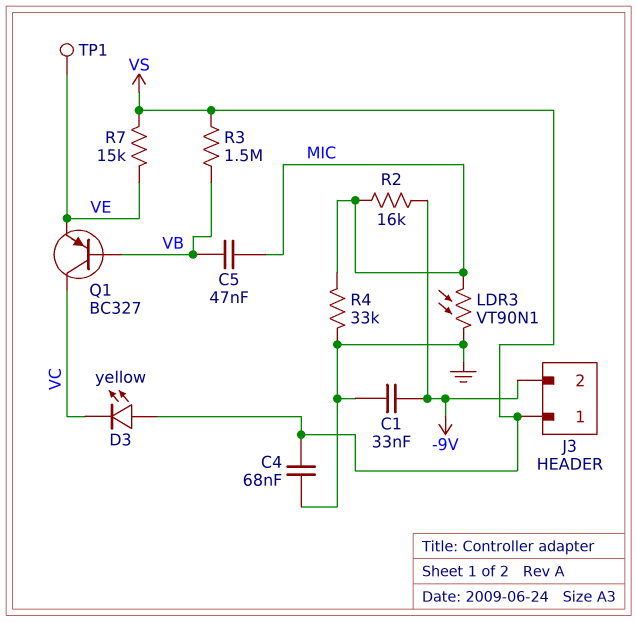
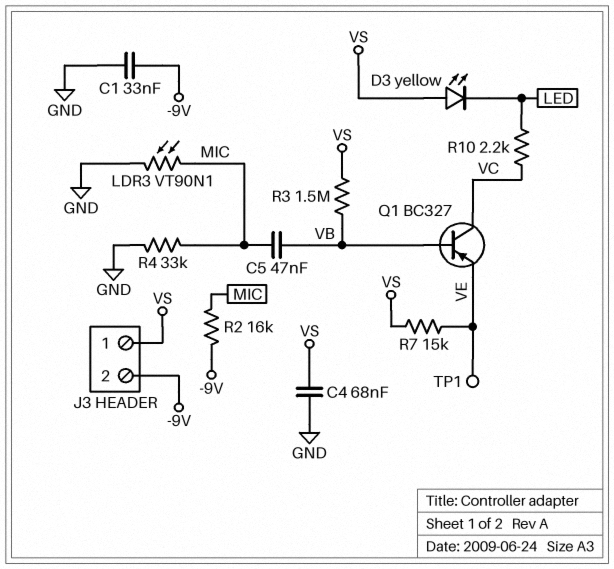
D3: LED yellow (A VS, K VC) -> LED yellow (A VS, K LED)
R10: none -> 2.2k (LED, VC)

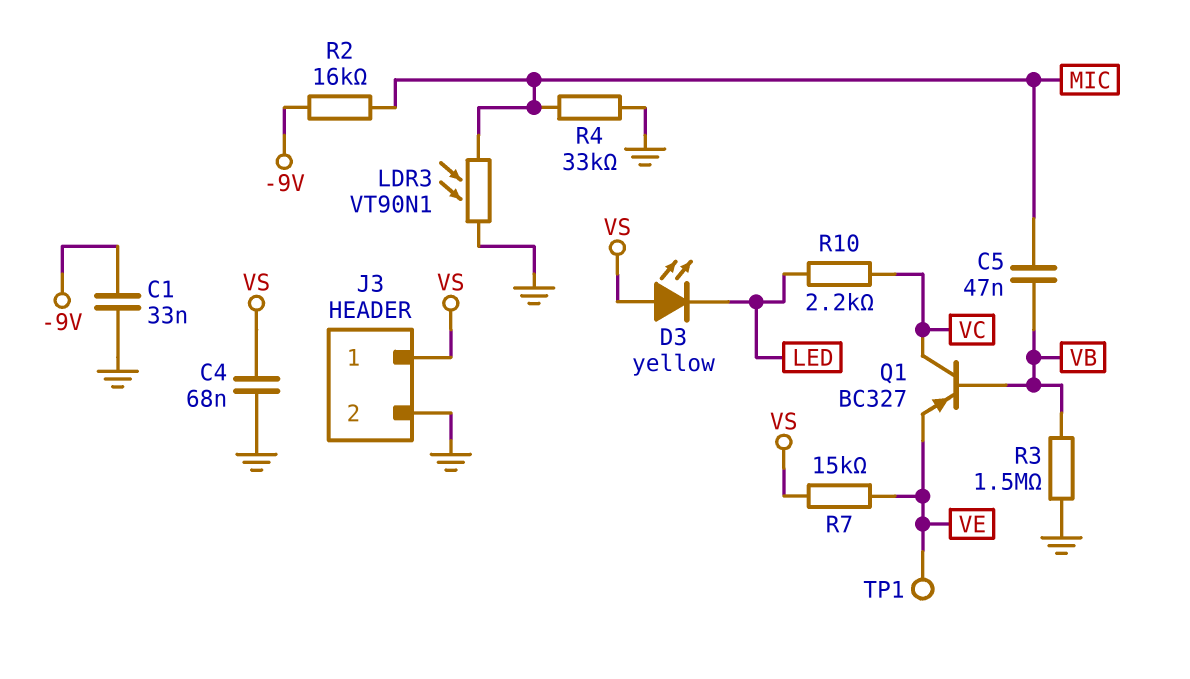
J3 pin 2: -9V -> GND
R3: 1.5M (VB, VS) -> 1.5M (GND, VB)

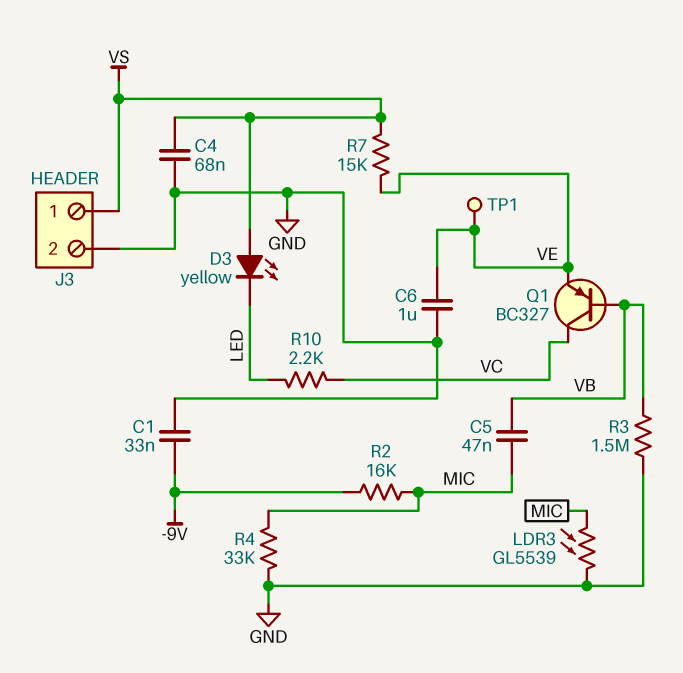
C6: none -> 1uF (GND, VE)
LDR3: VT90N1 (GND, MIC) -> GL5539 (GND, MIC)

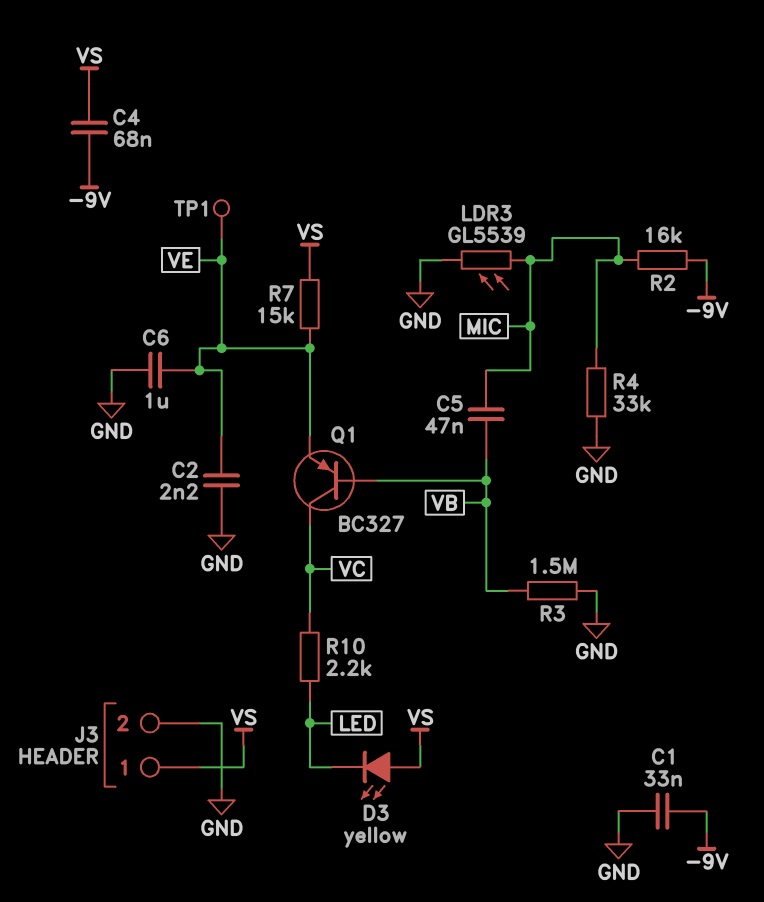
C2: none -> 2.2nF (GND, VE)
C4: 68nF (GND, VS) -> 68nF (-9V, VS)

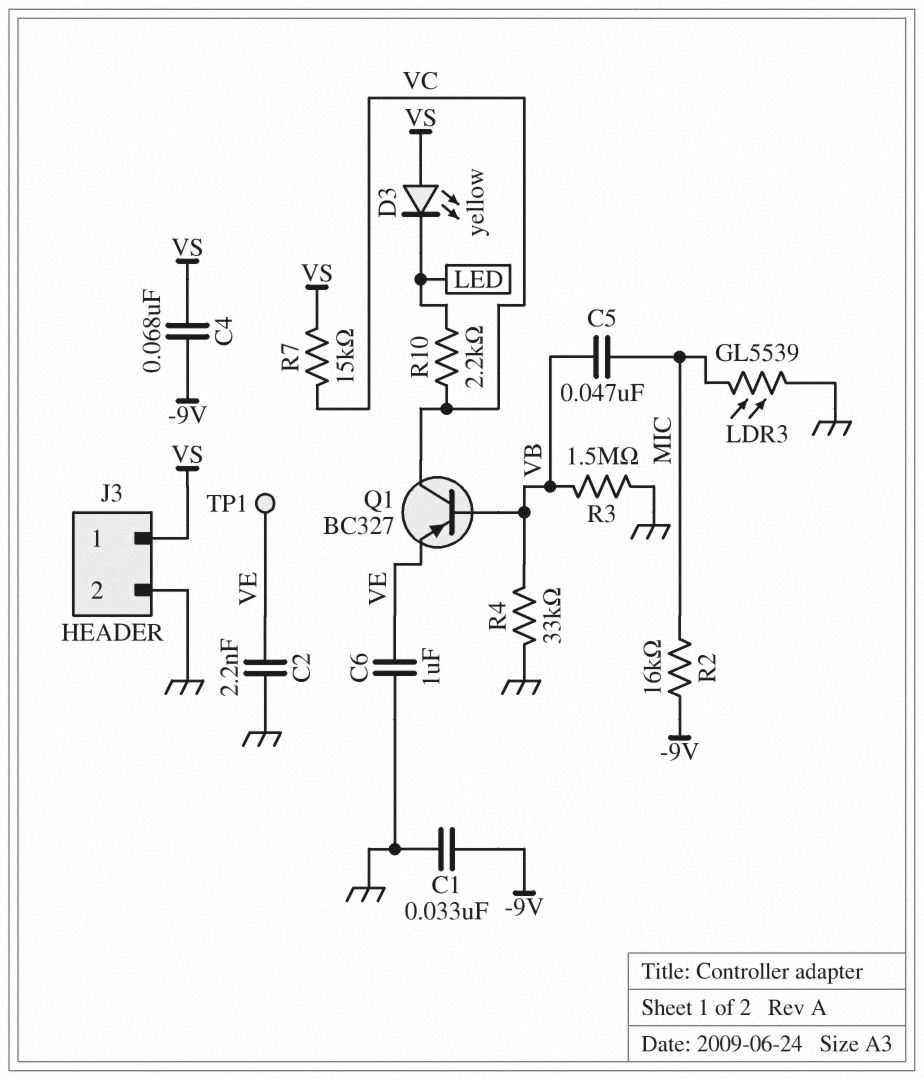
R4: 33k (GND, MIC) -> 33k (GND, VB)
R7: 15k (VE, VS) -> 15k (VC, VS)

